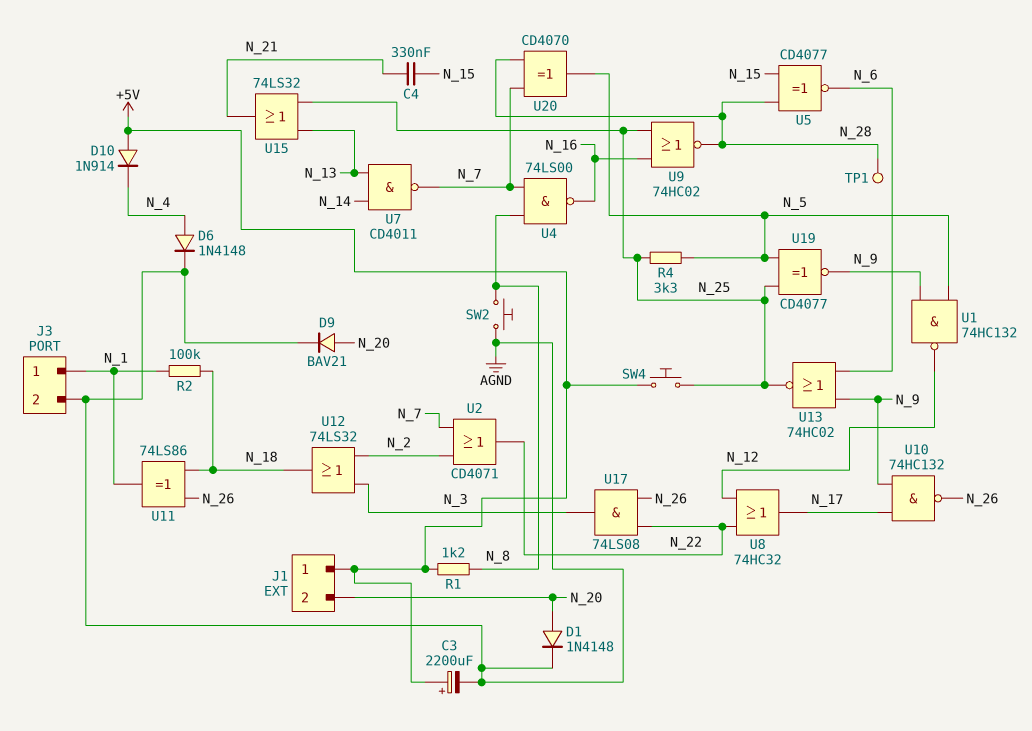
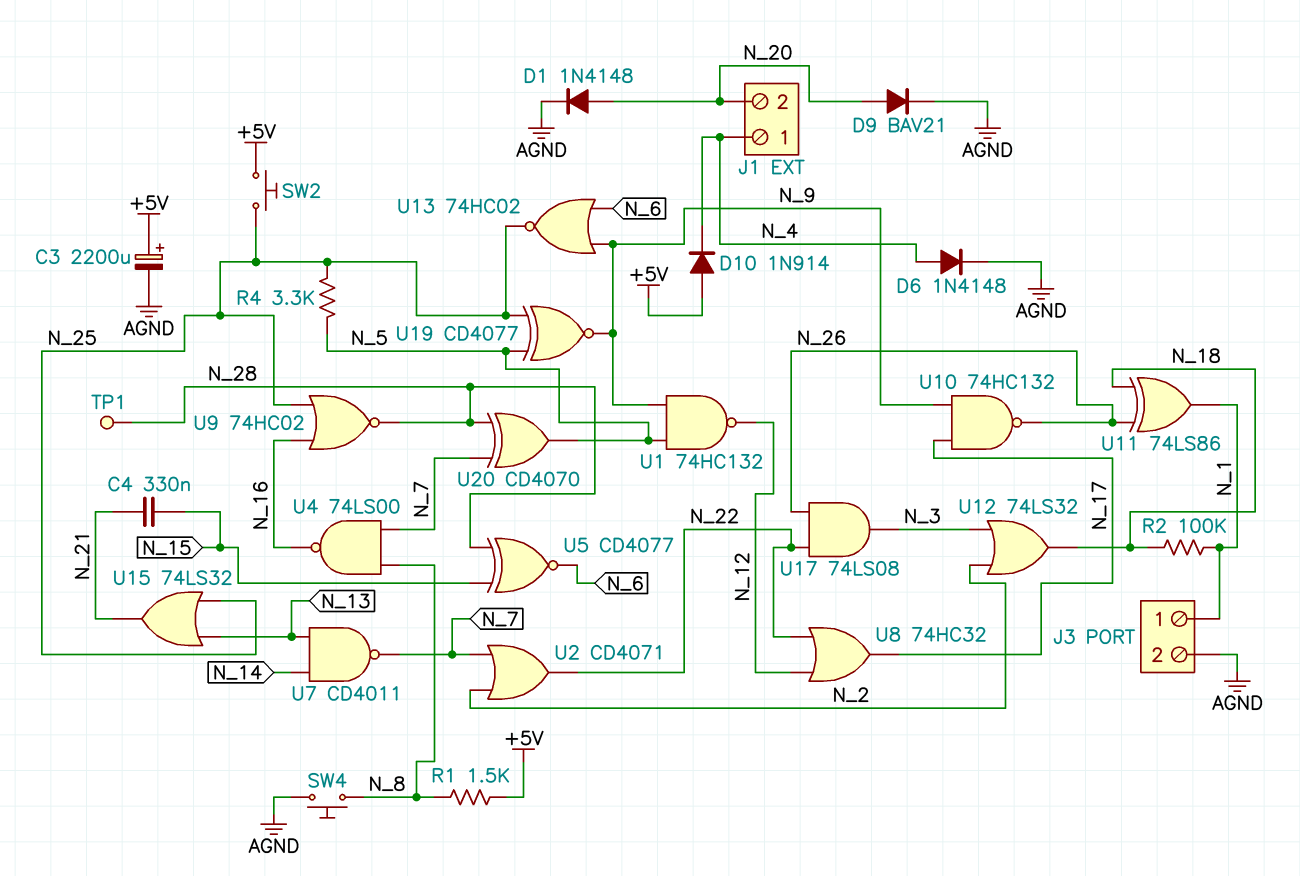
J1 pin 1: +5V -> N_4
R1: 1.2k (+5V, N_8) -> 1.5k (+5V, N_8)
SW2: button (AGND, N_8) -> button (+5V, N_25)
SW4: button (+5V, N_25) -> button (AGND, N_8)

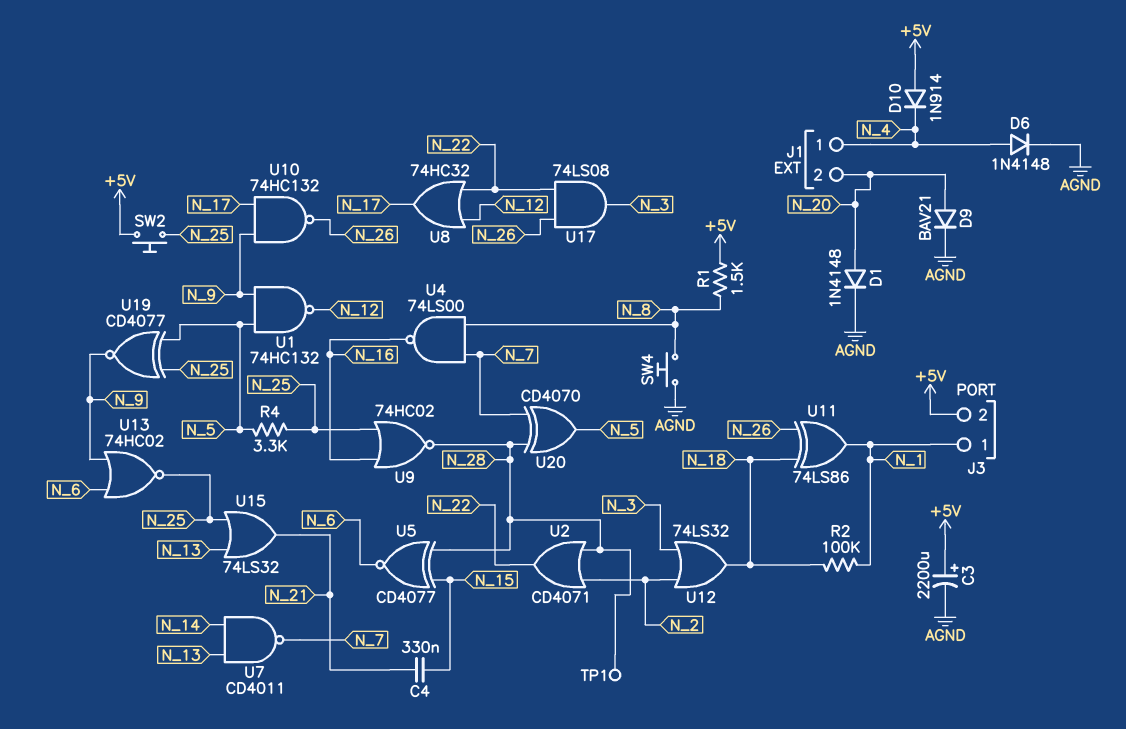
J3 pin 2: AGND -> +5V
U2: OR CD4071 (in N_2, in N_7, out N_22) -> OR CD4071 (in N_2, in N_28, out N_22)

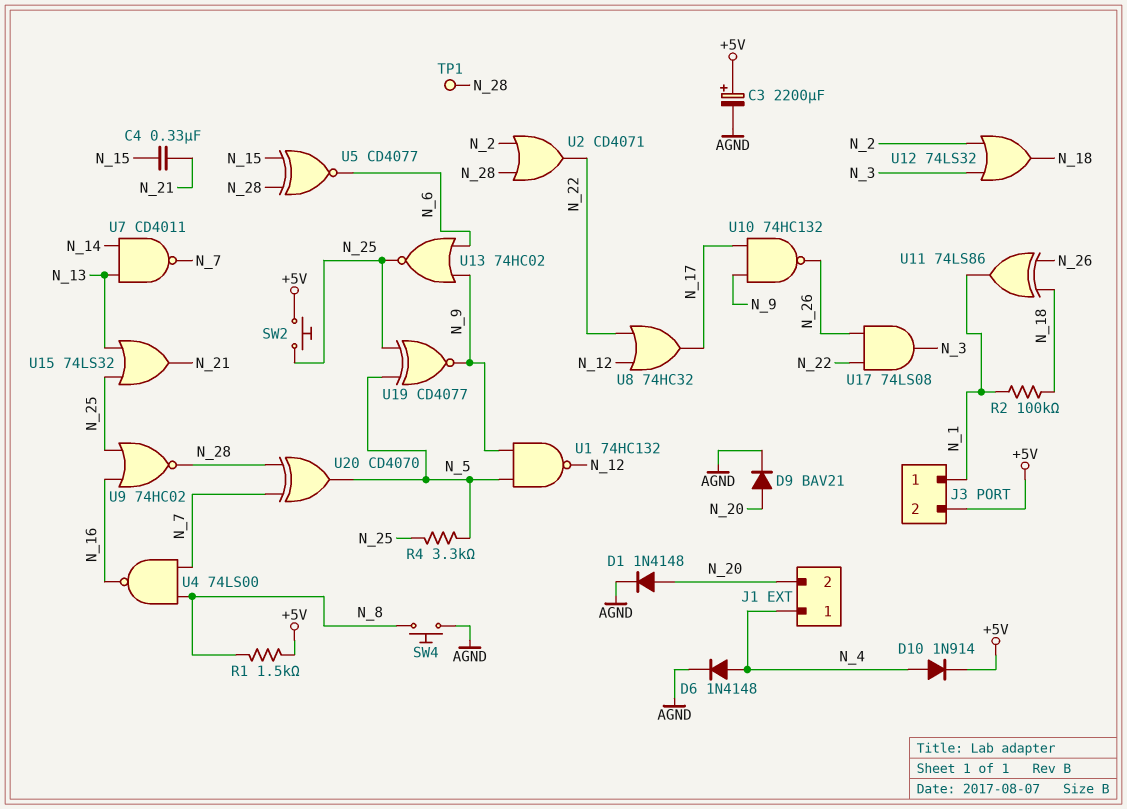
D10: diode 1N914 (A +5V, K N_4) -> diode 1N914 (A N_4, K +5V)

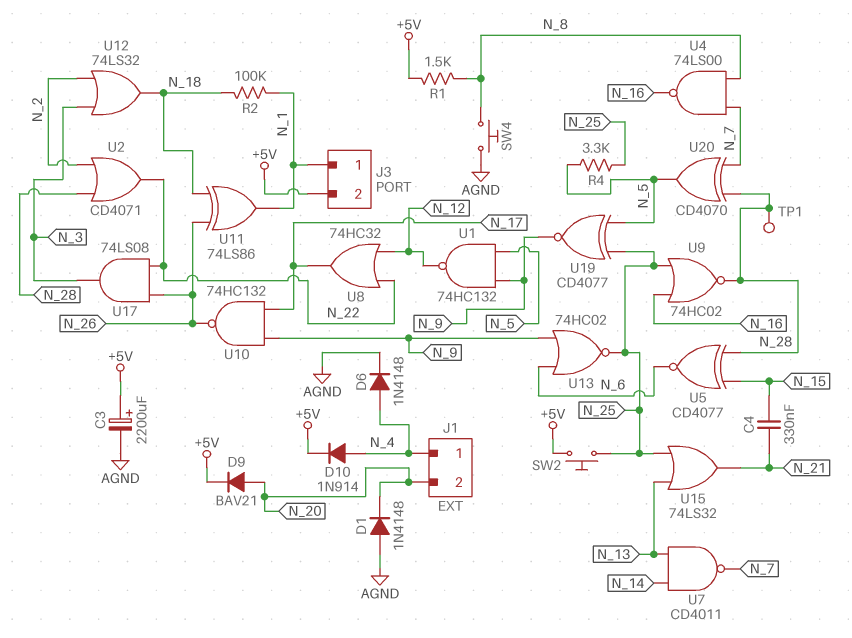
D1: diode 1N4148 (A N_20, K AGND) -> diode 1N4148 (A AGND, K N_20)
D9: diode BAV21 (A N_20, K AGND) -> diode BAV21 (A N_20, K +5V)

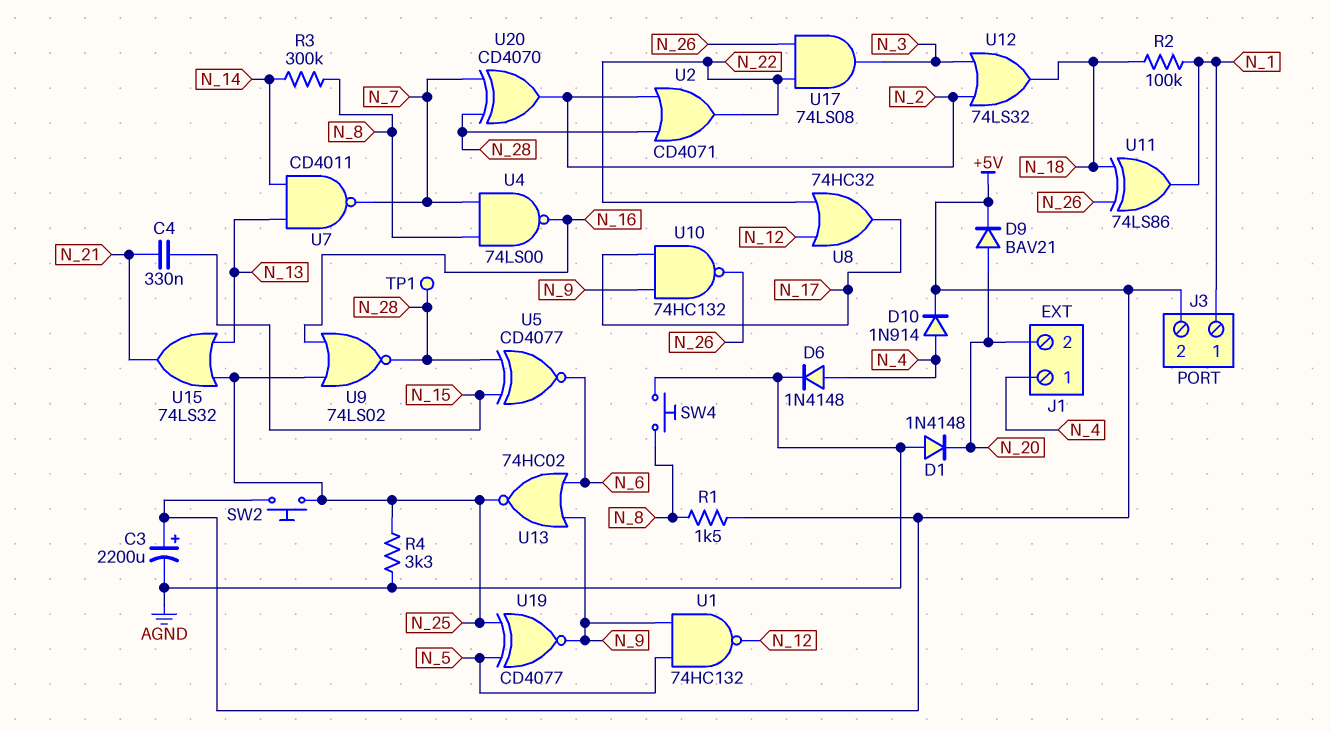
R3: none -> 300k (N_8, N_14)
R4: 3.3k (N_5, N_25) -> 3.3k (AGND, N_25)
U9: NOR 74HC02 (in N_16, in N_25, out N_28) -> NOR 74LS02 (in N_16, in N_25, out N_28)
U20: XOR CD4070 (in N_7, in N_28, out N_5) -> XOR CD4070 (in N_7, in N_28, out N_2)

